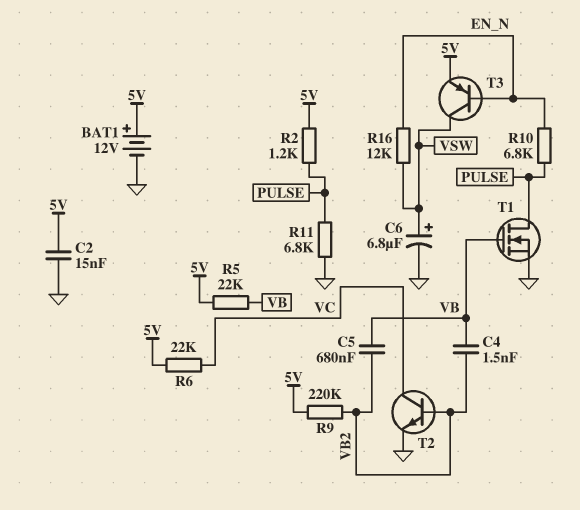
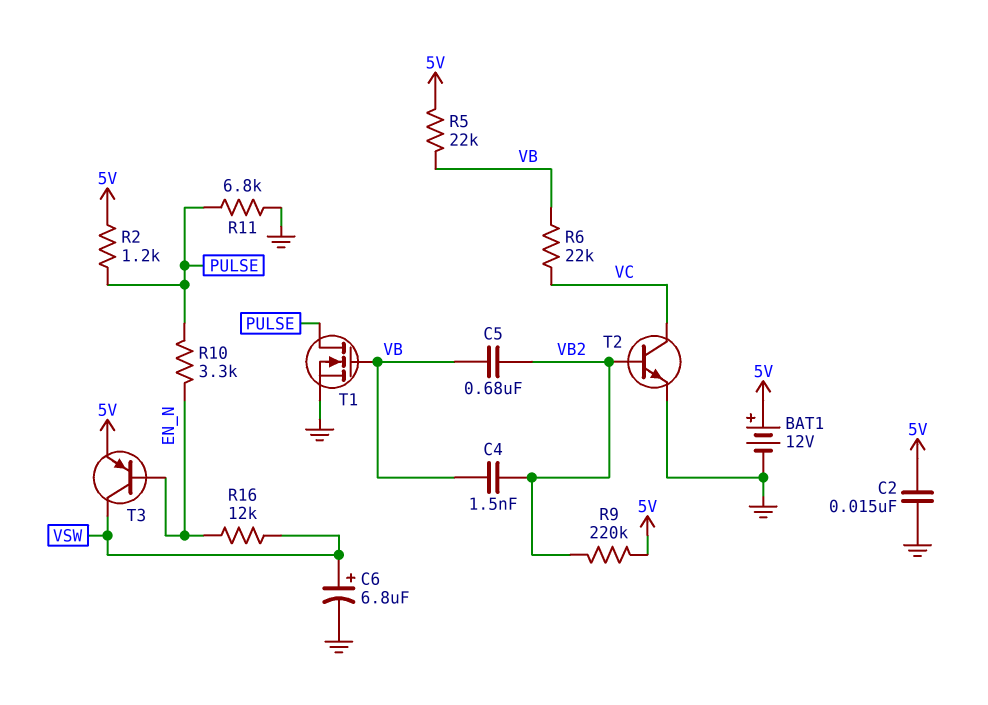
R6: 22k (5V, VC) -> 22k (VB, VC)
R10: 6.8k (EN_N, PULSE) -> 3.3k (EN_N, PULSE)

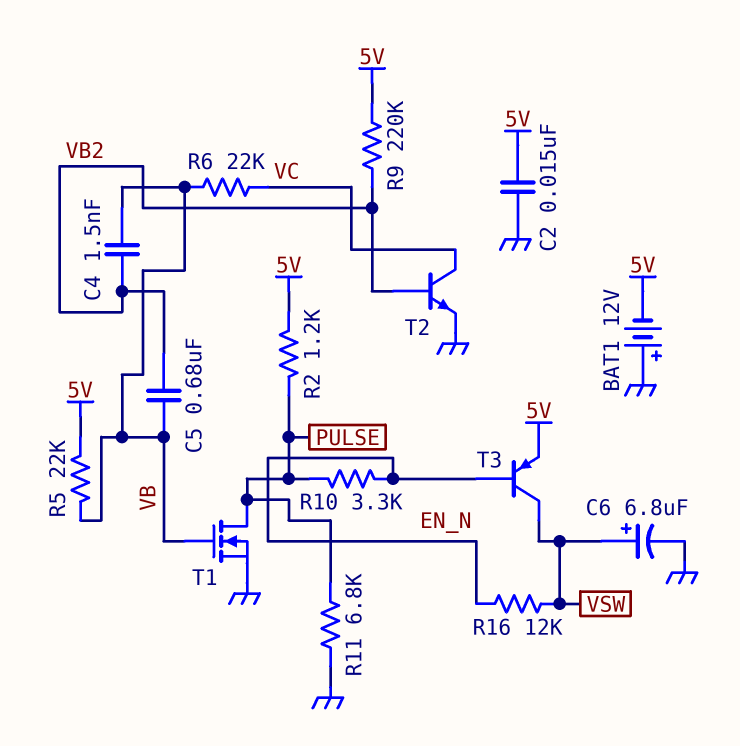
BAT1: 12V (plus 5V, minus GND) -> 12V (plus GND, minus 5V)

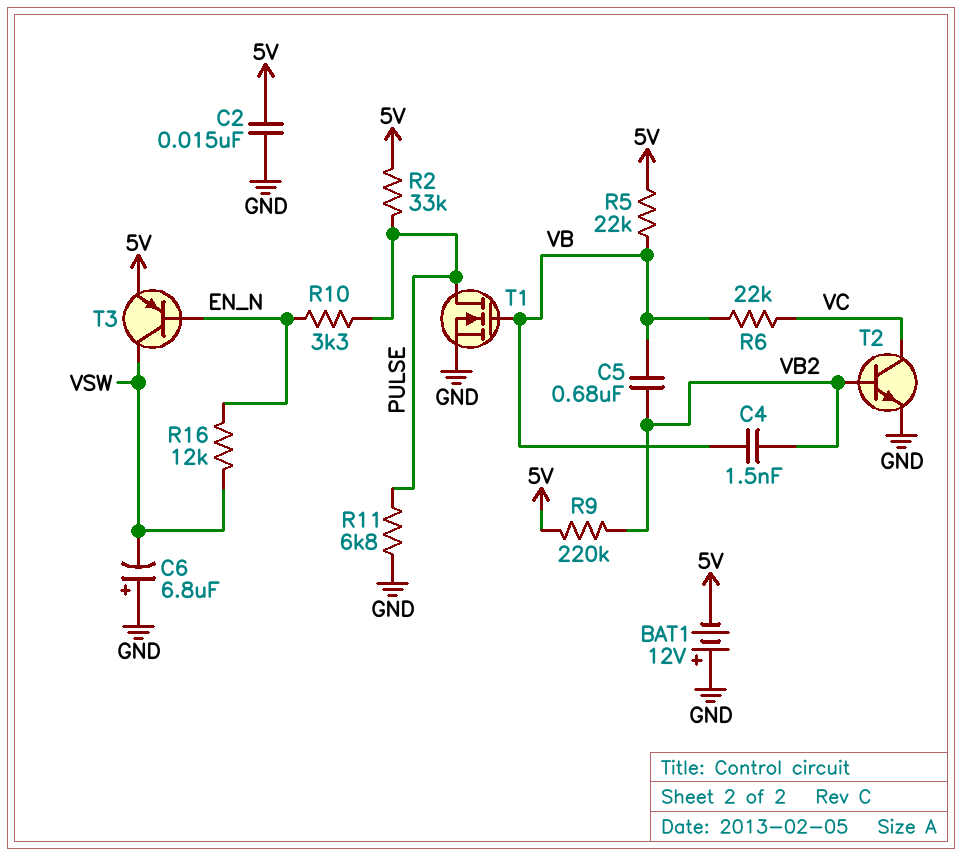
C6: 6.8uF (plus VSW, minus GND) -> 6.8uF (plus GND, minus VSW)
R2: 1.2k (5V, PULSE) -> 33k (5V, PULSE)

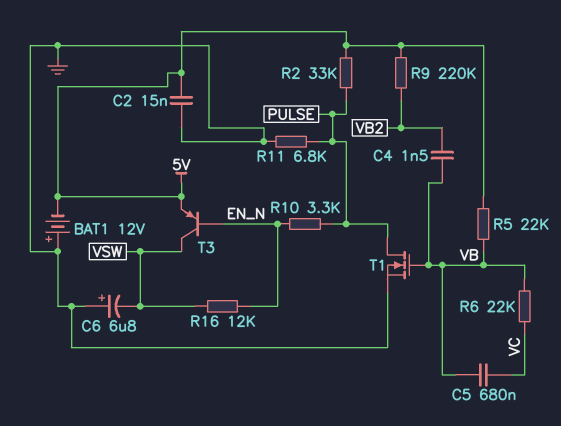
C5: 680nF (VB, VB2) -> 680nF (VB, VC)
T2: NPN (B VB2, C VC, E GND) -> none

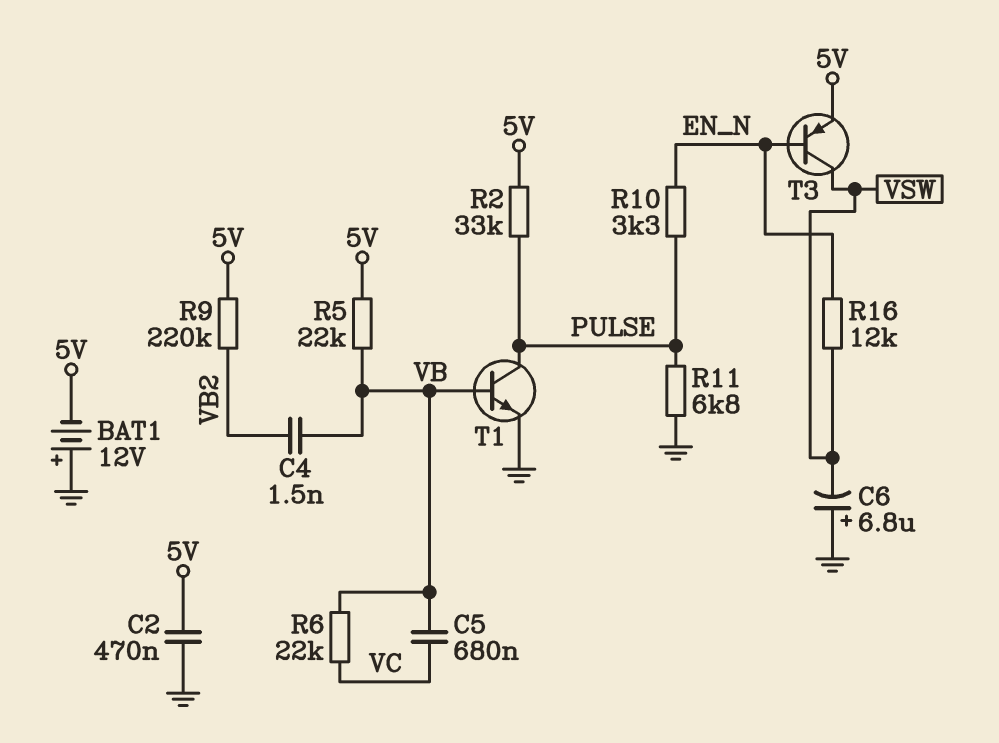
C2: 15nF (5V, GND) -> 470nF (5V, GND)
T1: NMOS (G VB, D PULSE, S GND) -> NPN (B VB, C PULSE, E GND)

